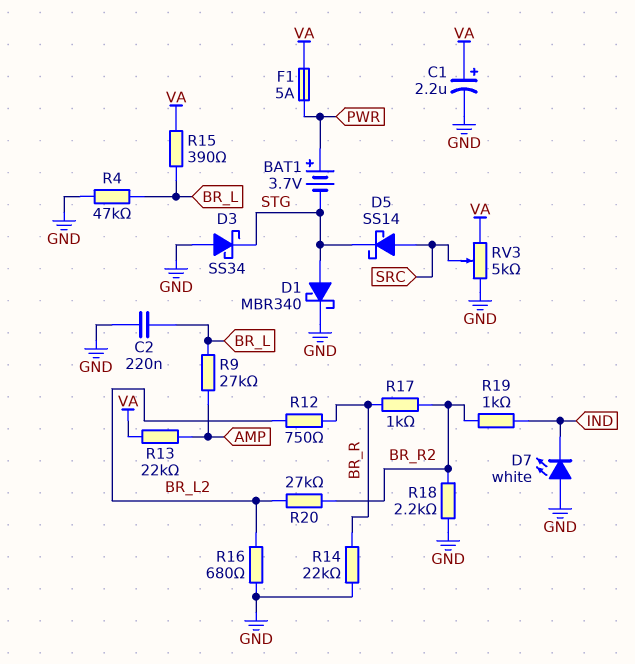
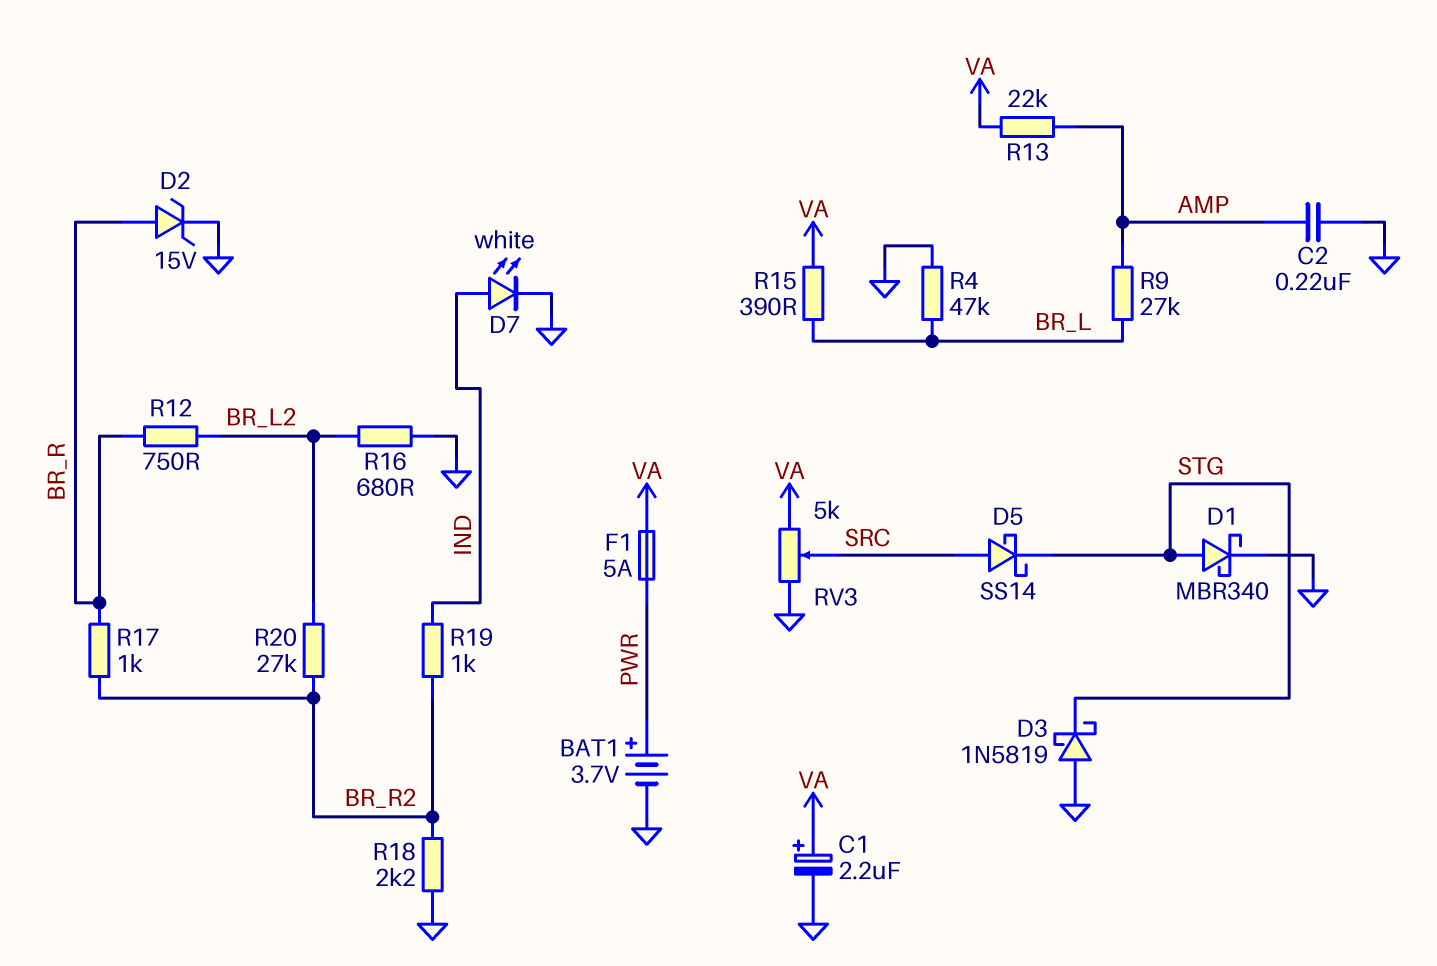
BAT1: 3.7V (plus PWR, minus STG) -> 3.7V (plus PWR, minus GND)
C2: 220nF (BR_L, GND) -> 220nF (AMP, GND)
D2: none -> zener 15V (A BR_R, K GND)
D3: schottky SS34 (A GND, K STG) -> schottky 1N5819 (A GND, K STG)
D7: LED white (A GND, K IND) -> LED white (A IND, K GND)
R14: 22k (BR_R, GND) -> none

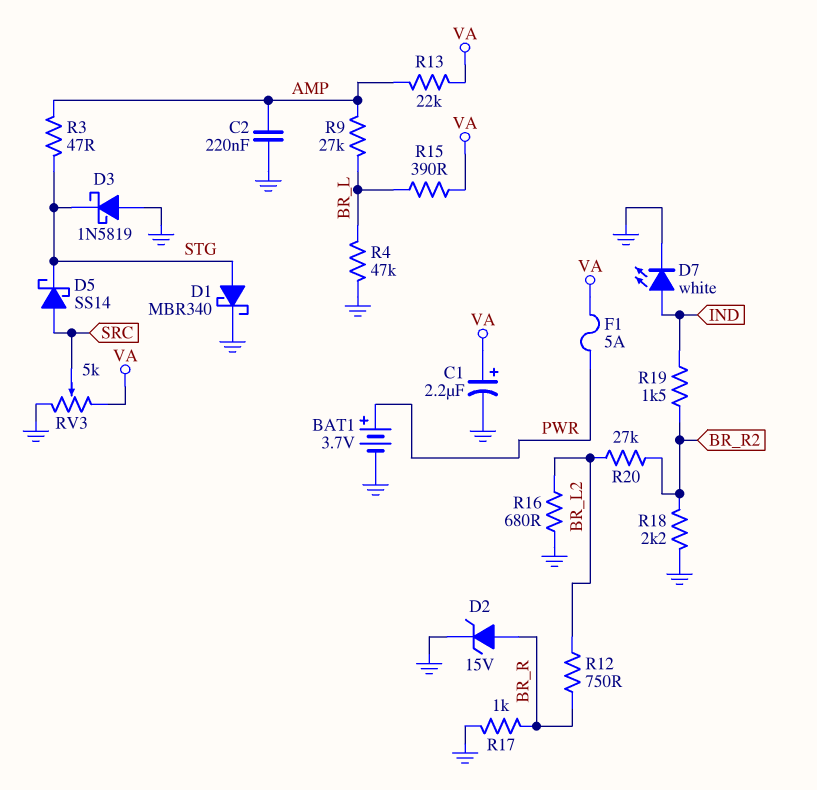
R3: none -> 47 (AMP, STG)
R17: 1k (BR_R, BR_R2) -> 1k (BR_R, GND)
R19: 1k (BR_R2, IND) -> 1.5k (BR_R2, IND)

